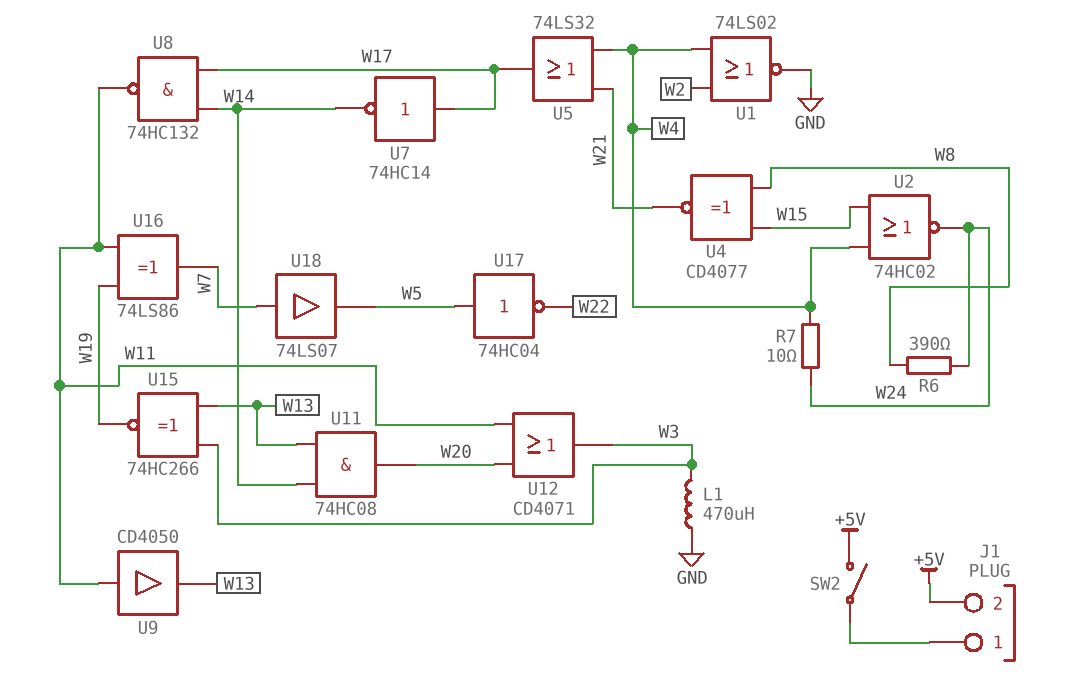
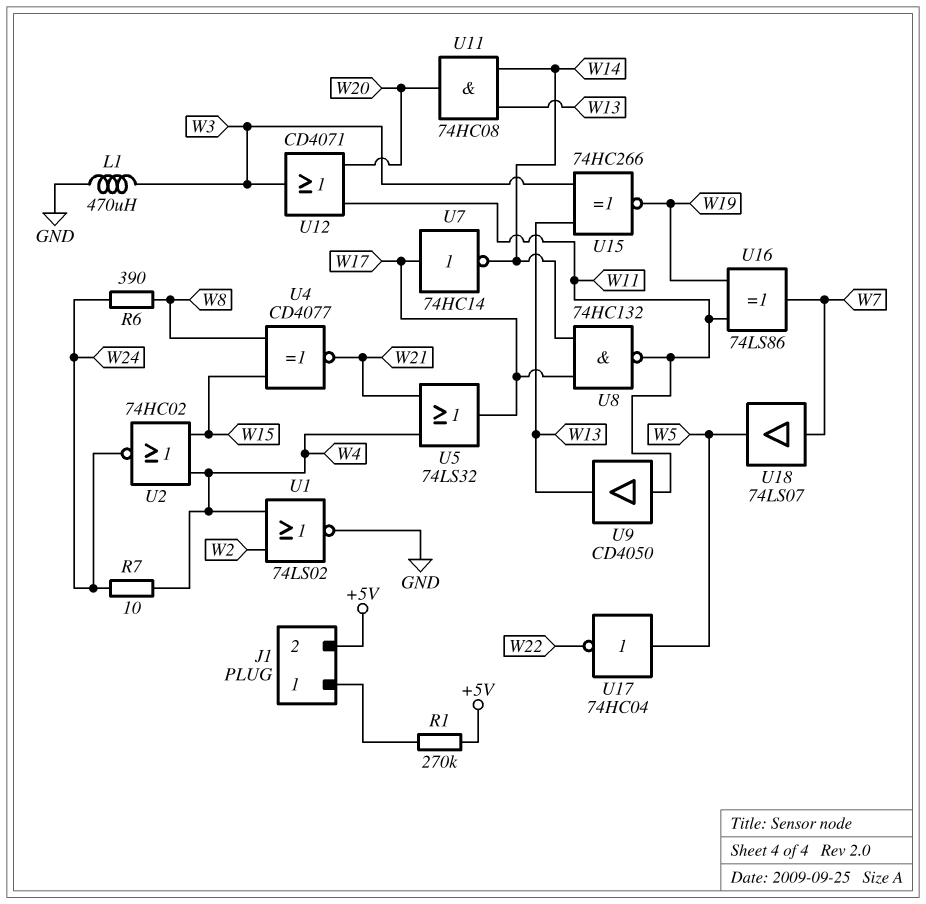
R1: none -> 270k (+5V, J1/1)
SW2: switch (+5V, J1/1) -> none

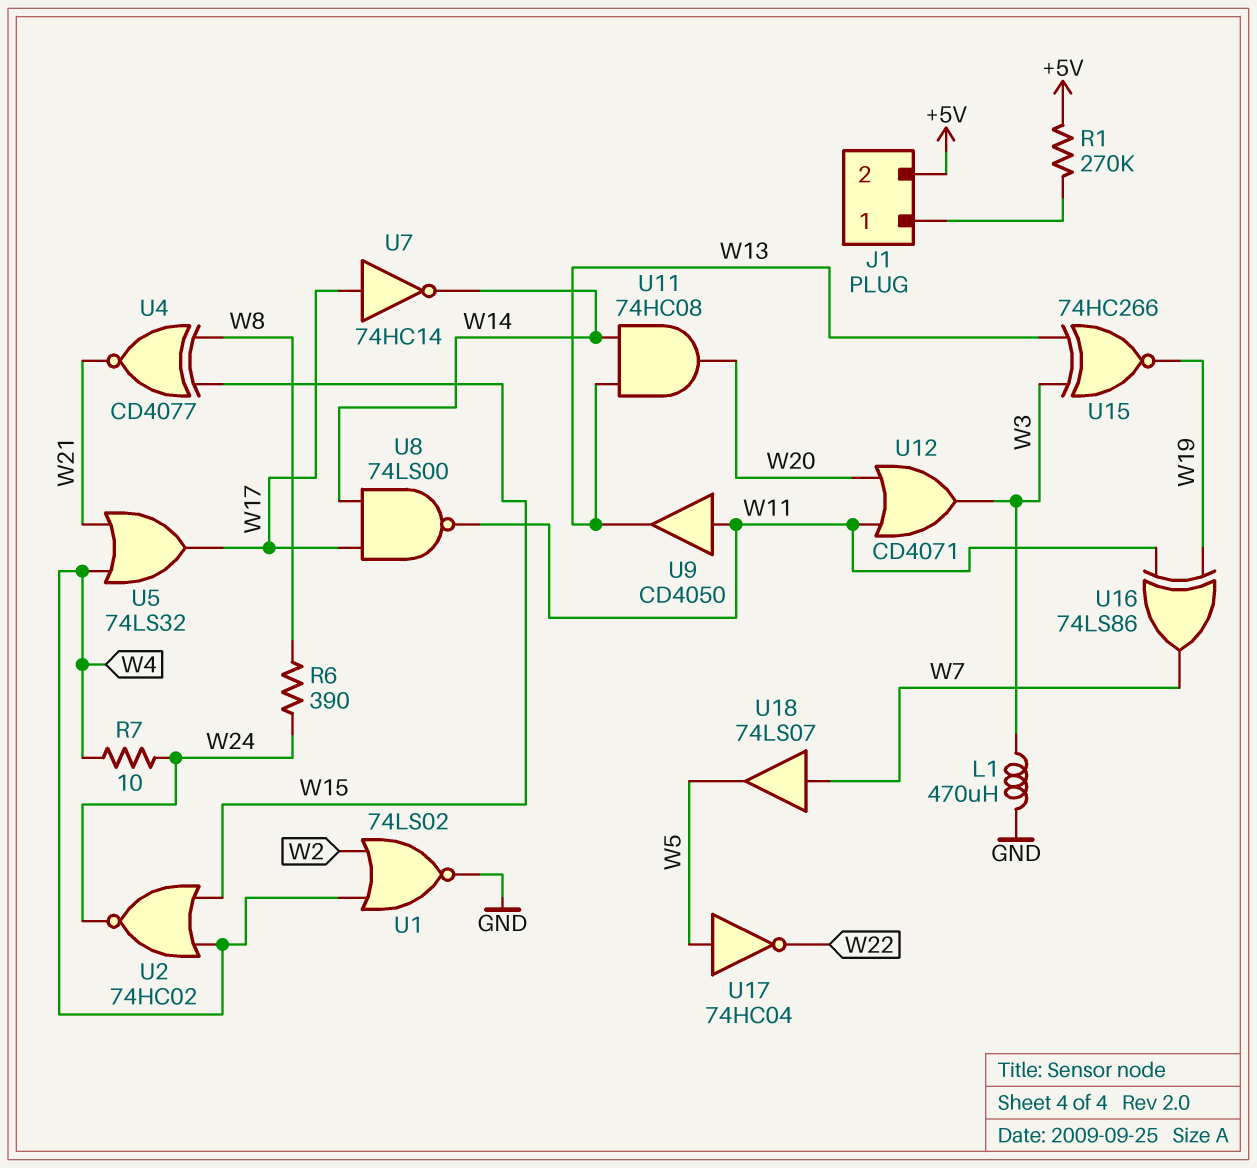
U8: NAND 74HC132 (in W14, in W17, out W11) -> NAND 74LS00 (in W14, in W17, out W11)

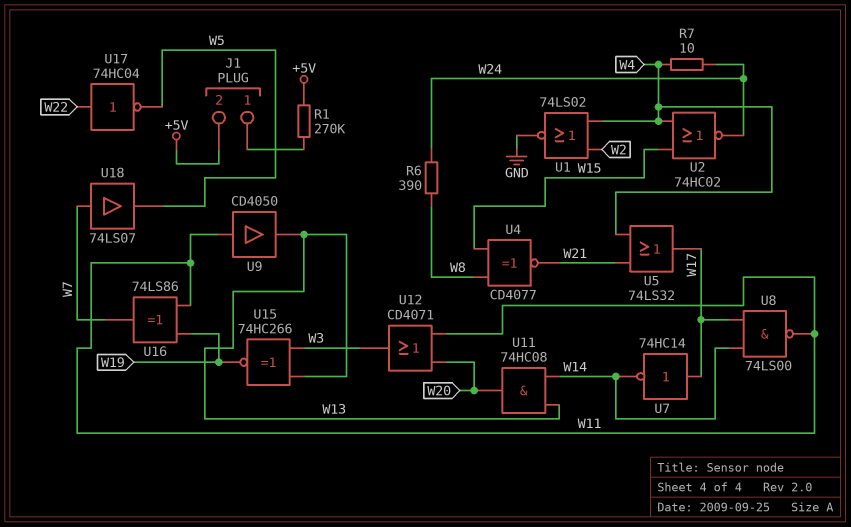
L1: 470uH (GND, W3) -> none
U17: NOT 74HC04 (in W5, out W22) -> NOT 74HC04 (in W22, out W5)

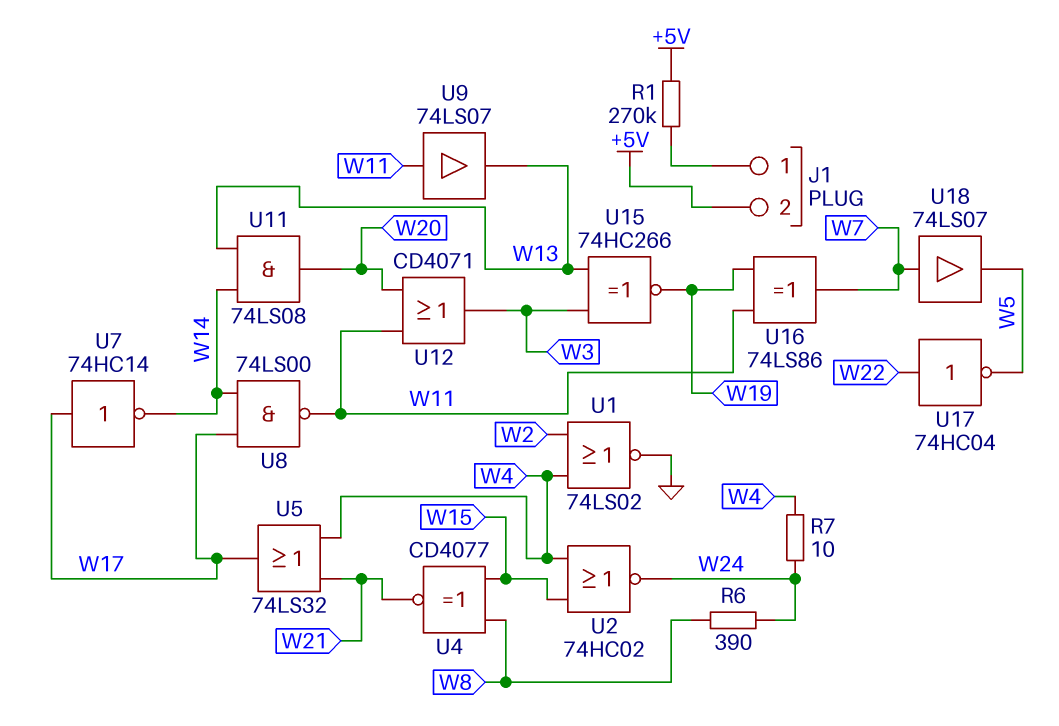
U9: buffer CD4050 (in W11, out W13) -> buffer 74LS07 (in W11, out W13)
U11: AND 74HC08 (in W13, in W14, out W20) -> AND 74LS08 (in W13, in W14, out W20)

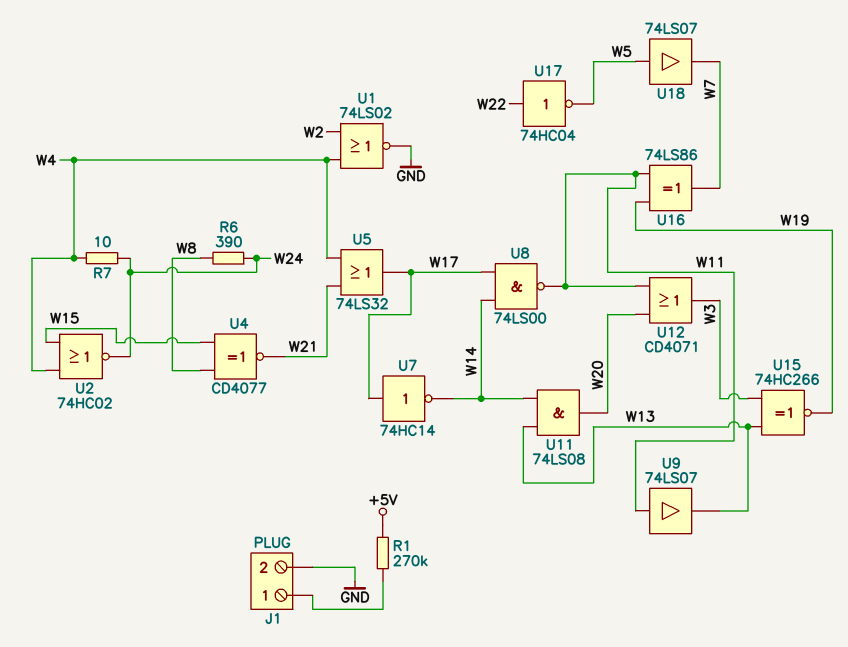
J1 pin 2: +5V -> GND
U18: buffer 74LS07 (in W7, out W5) -> buffer 74LS07 (in W5, out W7)

